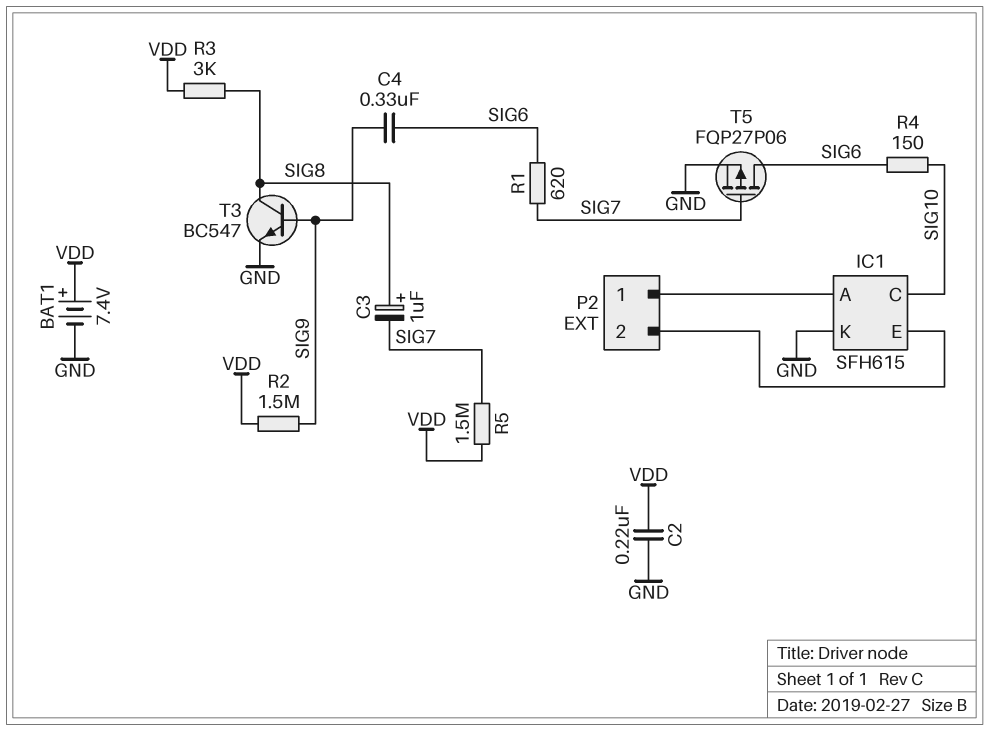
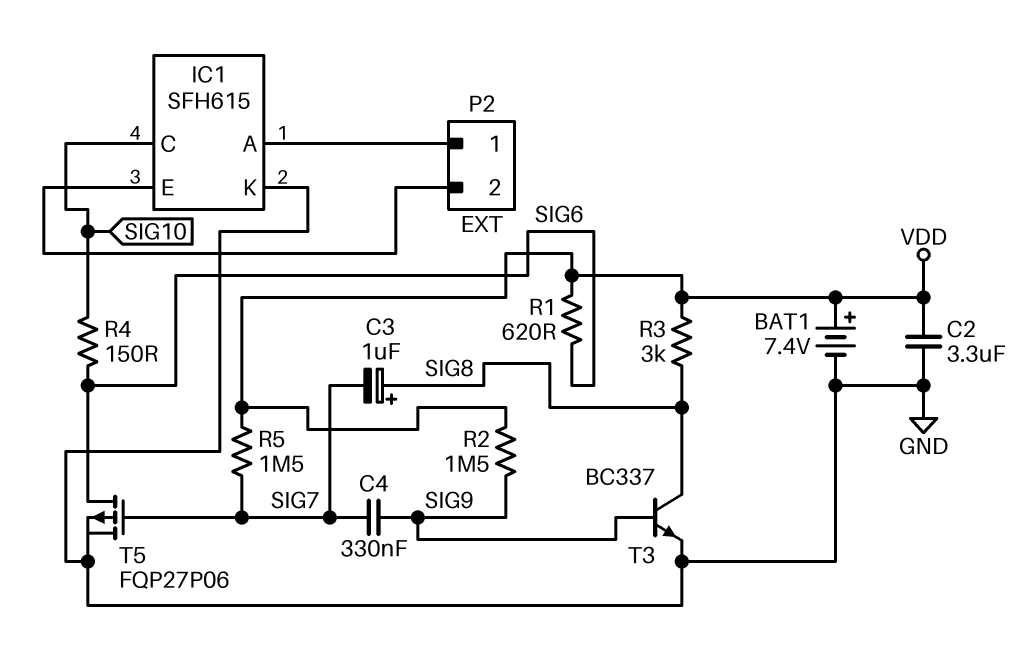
C2: 220nF (GND, VDD) -> 3.3uF (GND, VDD)
C4: 330nF (SIG6, SIG9) -> 330nF (SIG7, SIG9)
R1: 620 (SIG6, SIG7) -> 620 (SIG6, VDD)
T3: NPN BC547 (B SIG9, C SIG8, E GND) -> NPN BC337 (B SIG9, C SIG8, E GND)

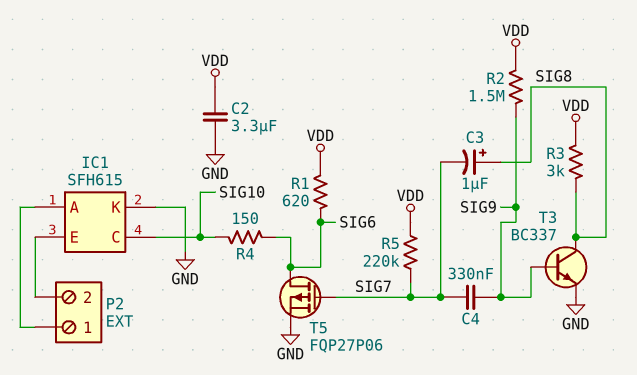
BAT1: 7.4V (plus VDD, minus GND) -> none
R5: 1.5M (SIG7, VDD) -> 220k (SIG7, VDD)

